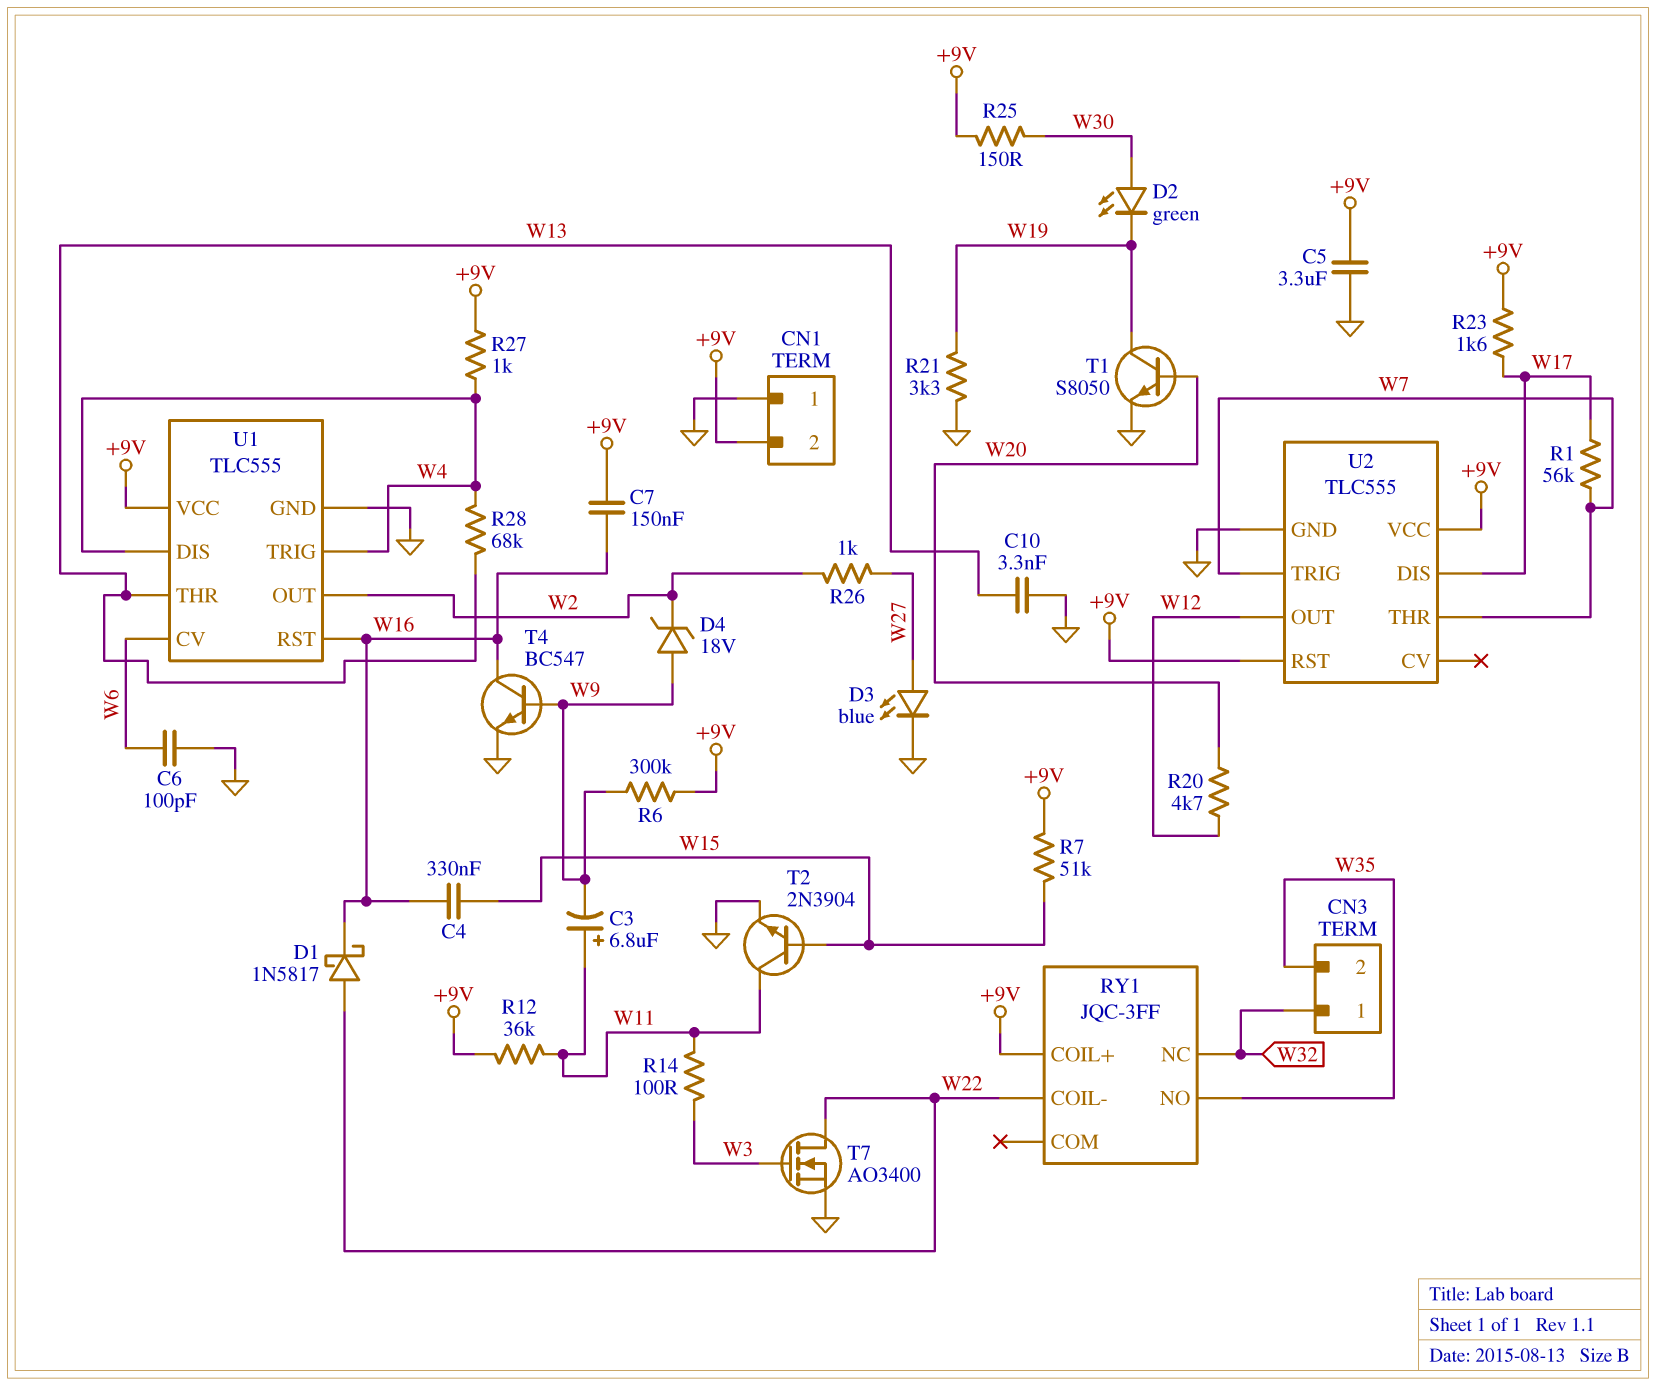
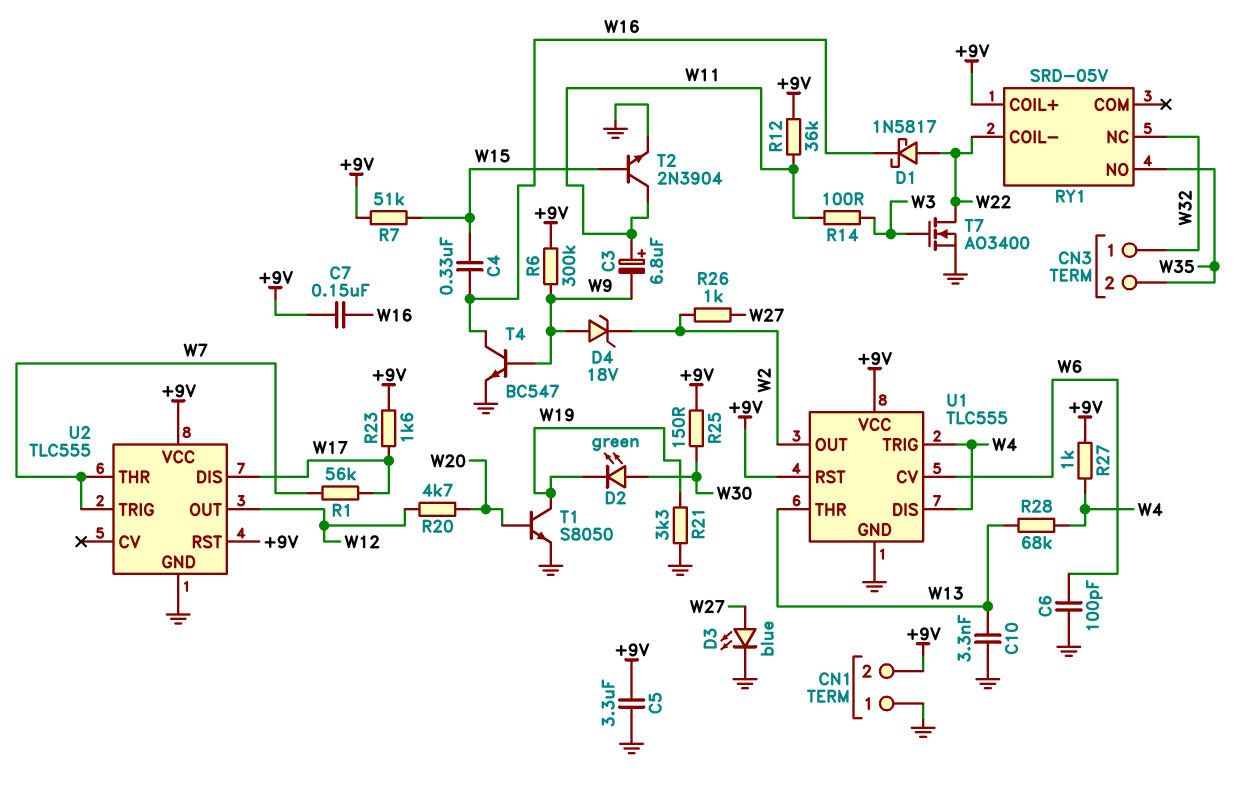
RY1: JQC-3FF -> SRD-05V
U1 pin RST: W16 -> +9V

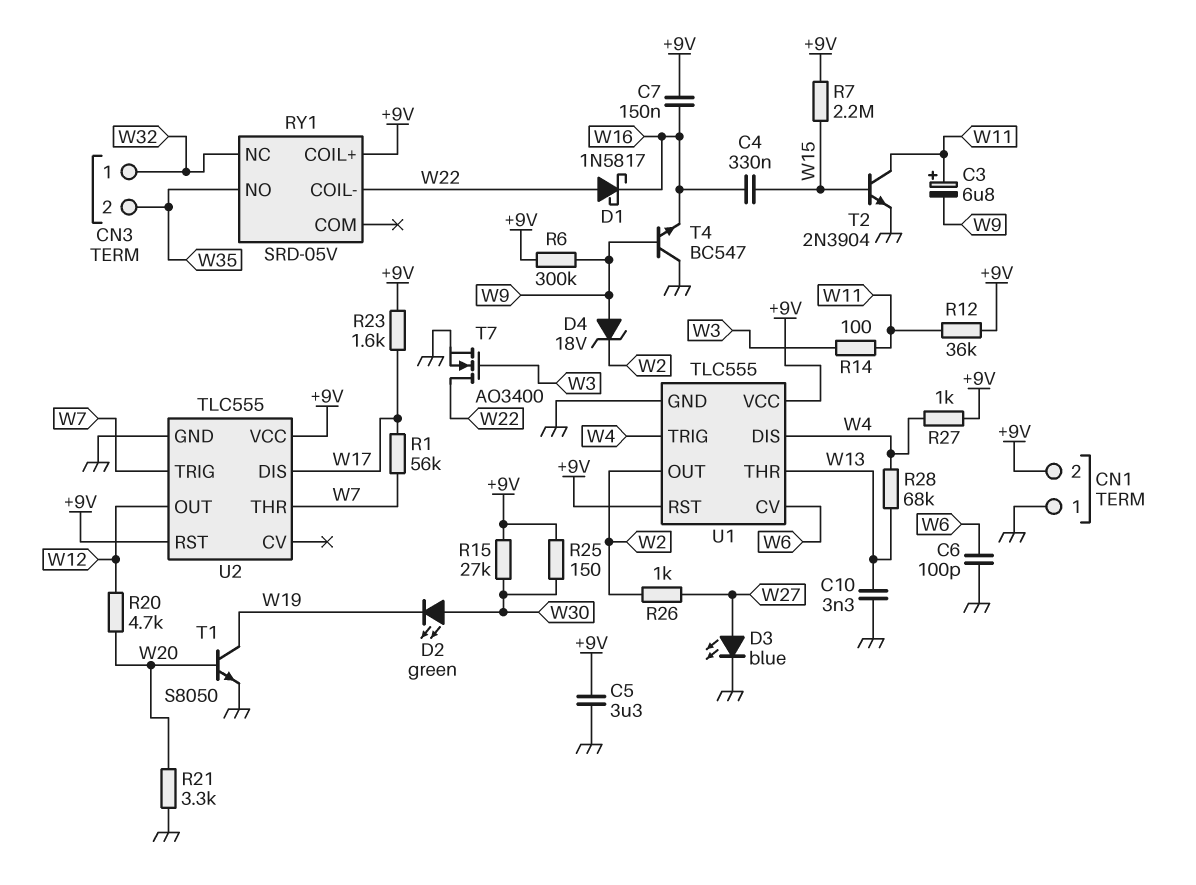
R7: 51k (+9V, W15) -> 2.2M (+9V, W15)
R15: none -> 27k (+9V, W30)
R21: 3.3k (GND, W19) -> 3.3k (GND, W20)
T4: NPN BC547 (B W9, C W16, E GND) -> NPN BC547 (B W9, C GND, E W16)

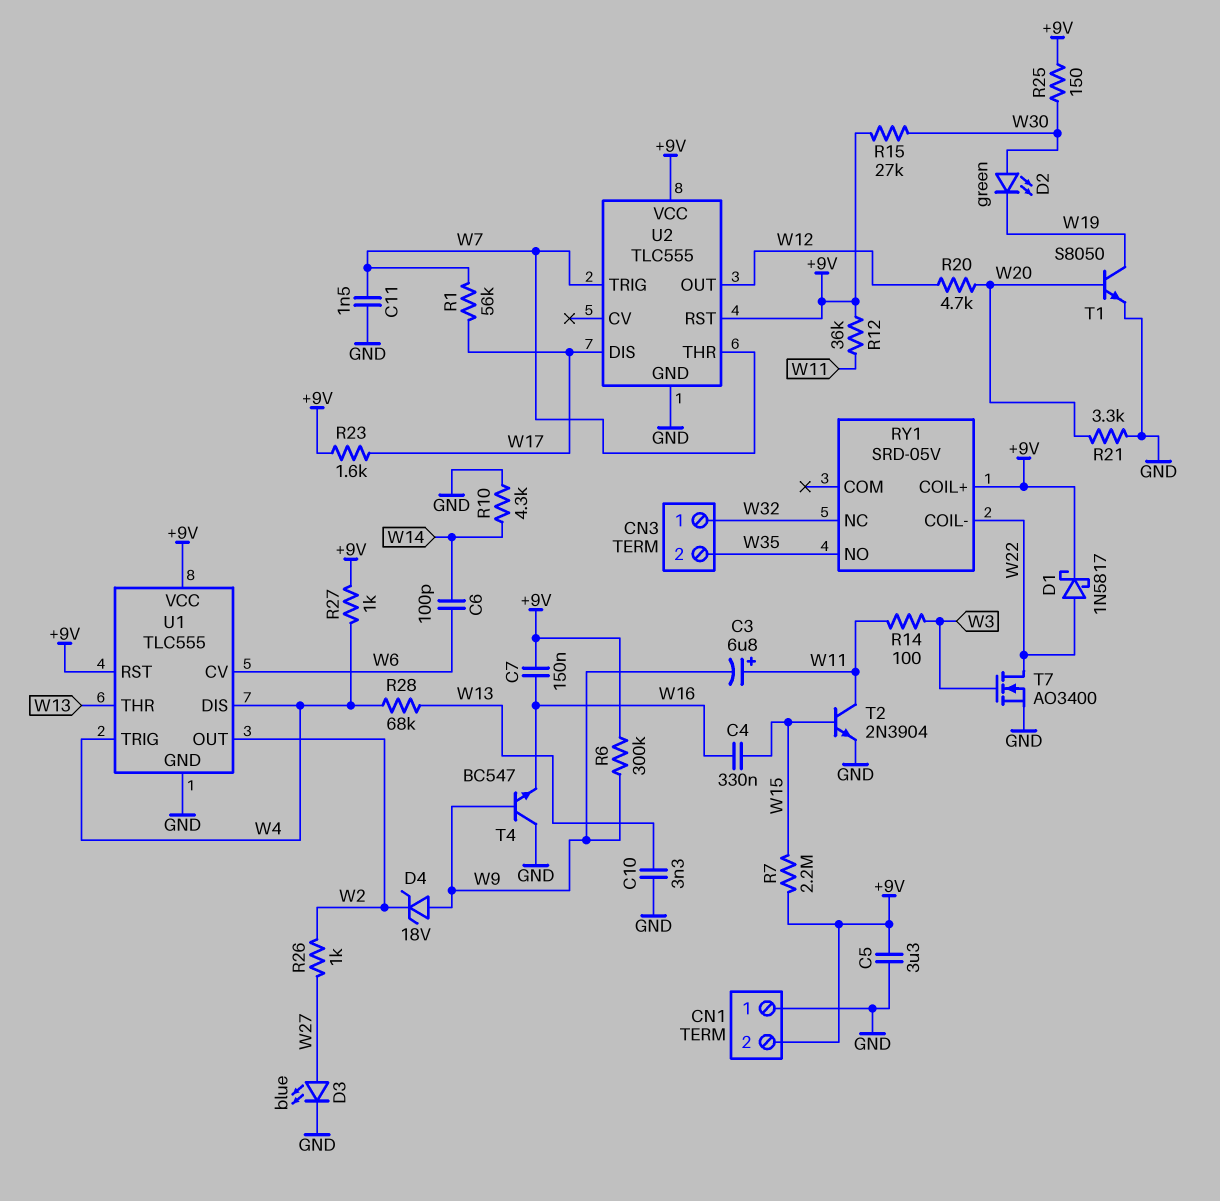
C6: 100pF (GND, W6) -> 100pF (W6, W14)
C11: none -> 1.5nF (GND, W7)
D1: schottky 1N5817 (A W22, K W16) -> schottky 1N5817 (A W22, K +9V)
R10: none -> 4.3k (GND, W14)

